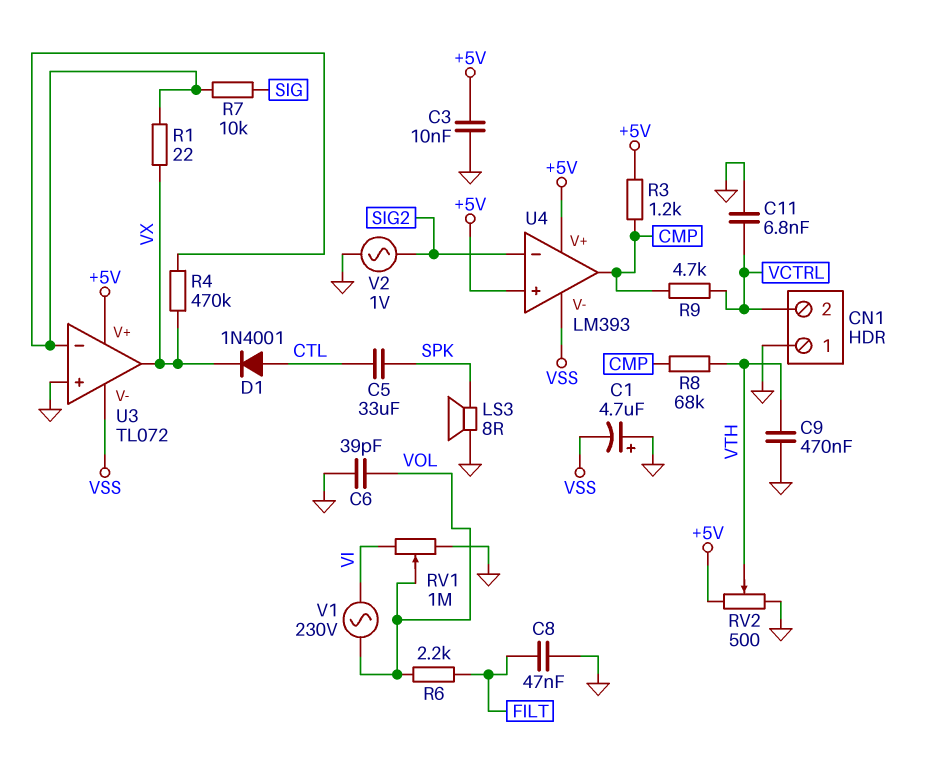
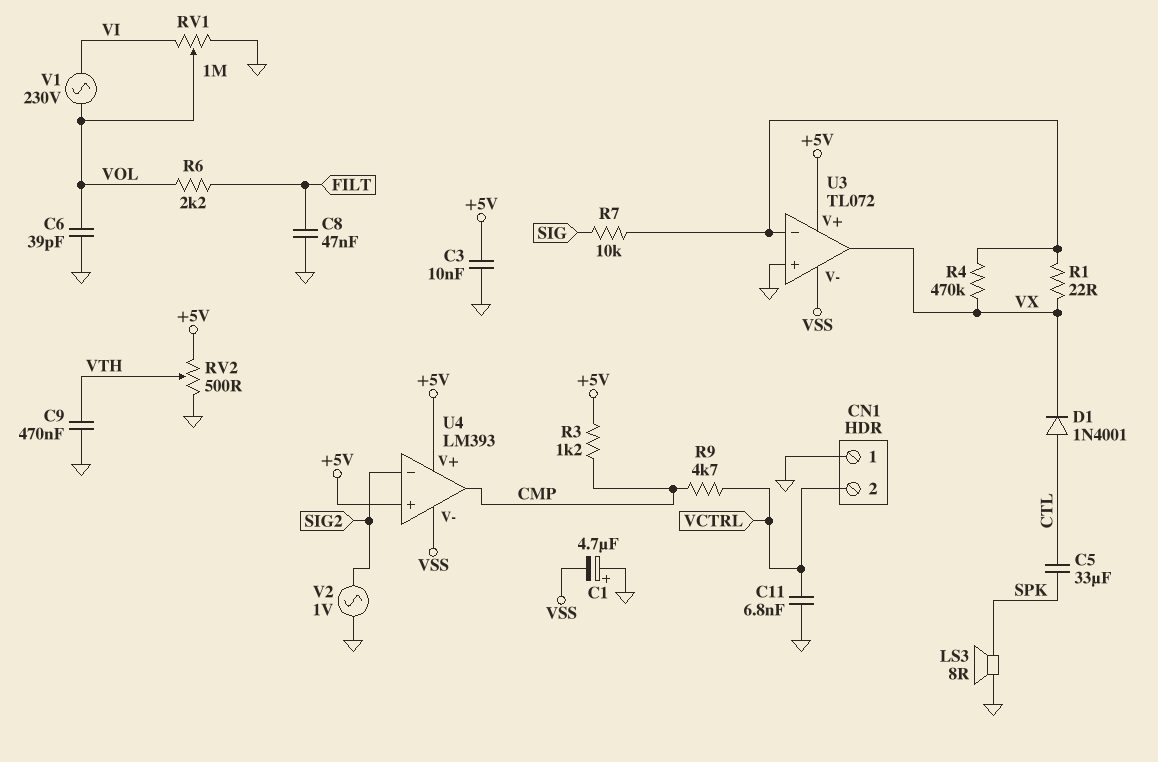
R8: 68k (CMP, VTH) -> none

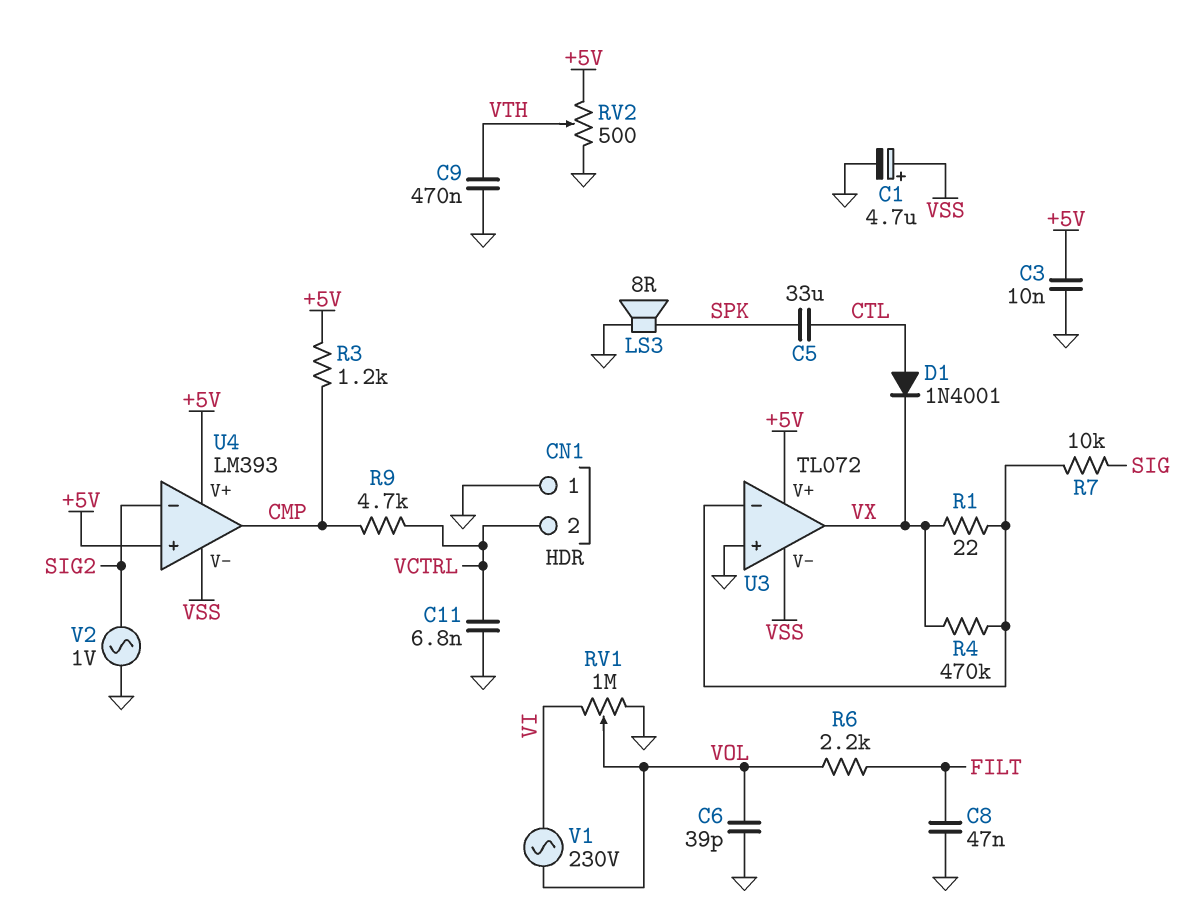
C1: 4.7uF (plus GND, minus VSS) -> 4.7uF (plus VSS, minus GND)

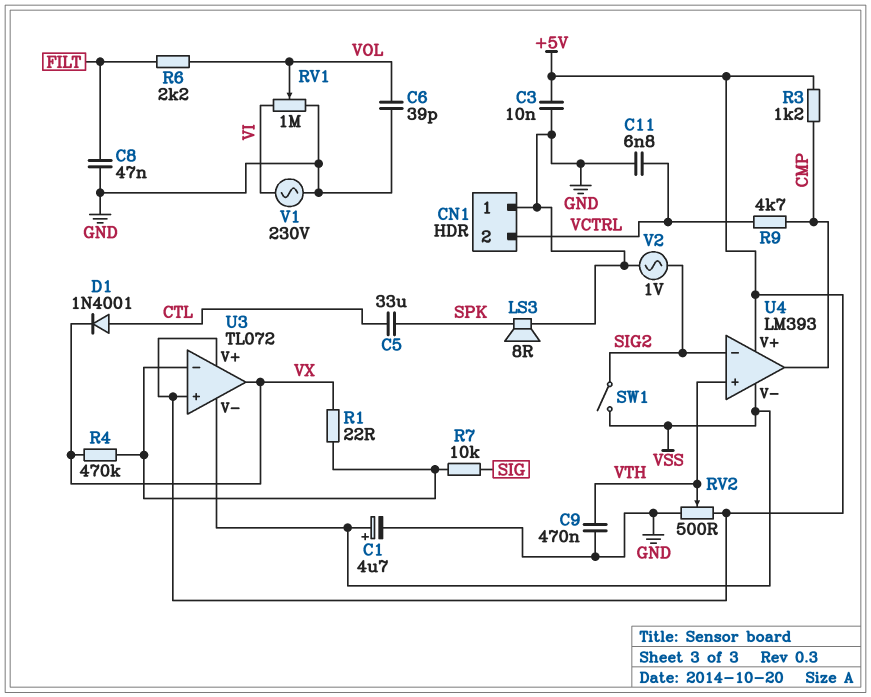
SW1: none -> switch (SIG2, VSS)
U3 pin in+: GND -> +5V
U4 pin in+: +5V -> VTH
V1: AC 230V (VI, VOL) -> AC 230V (GND, VI)

